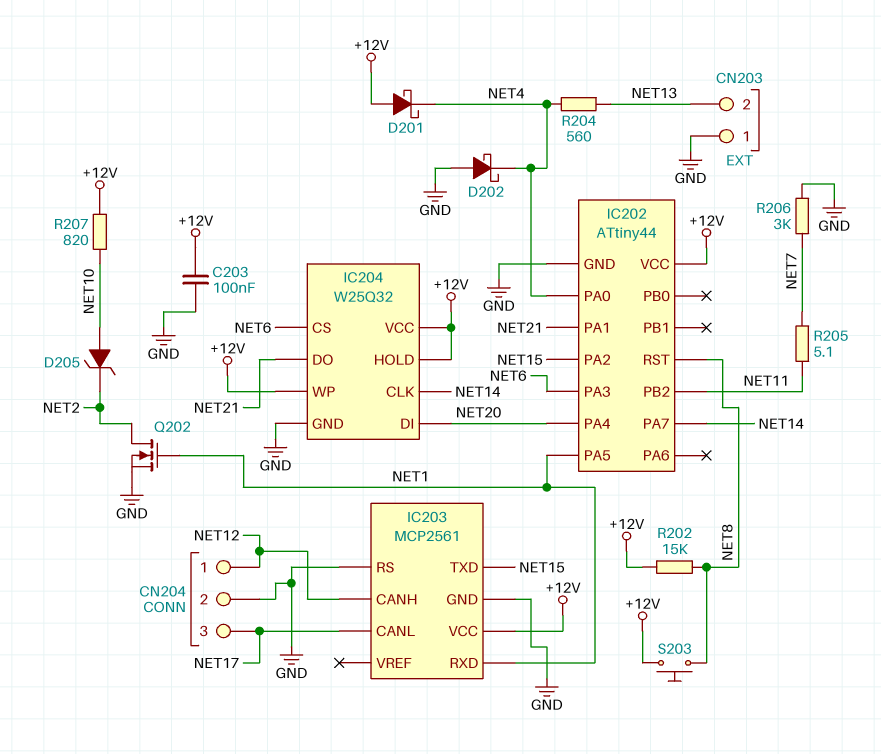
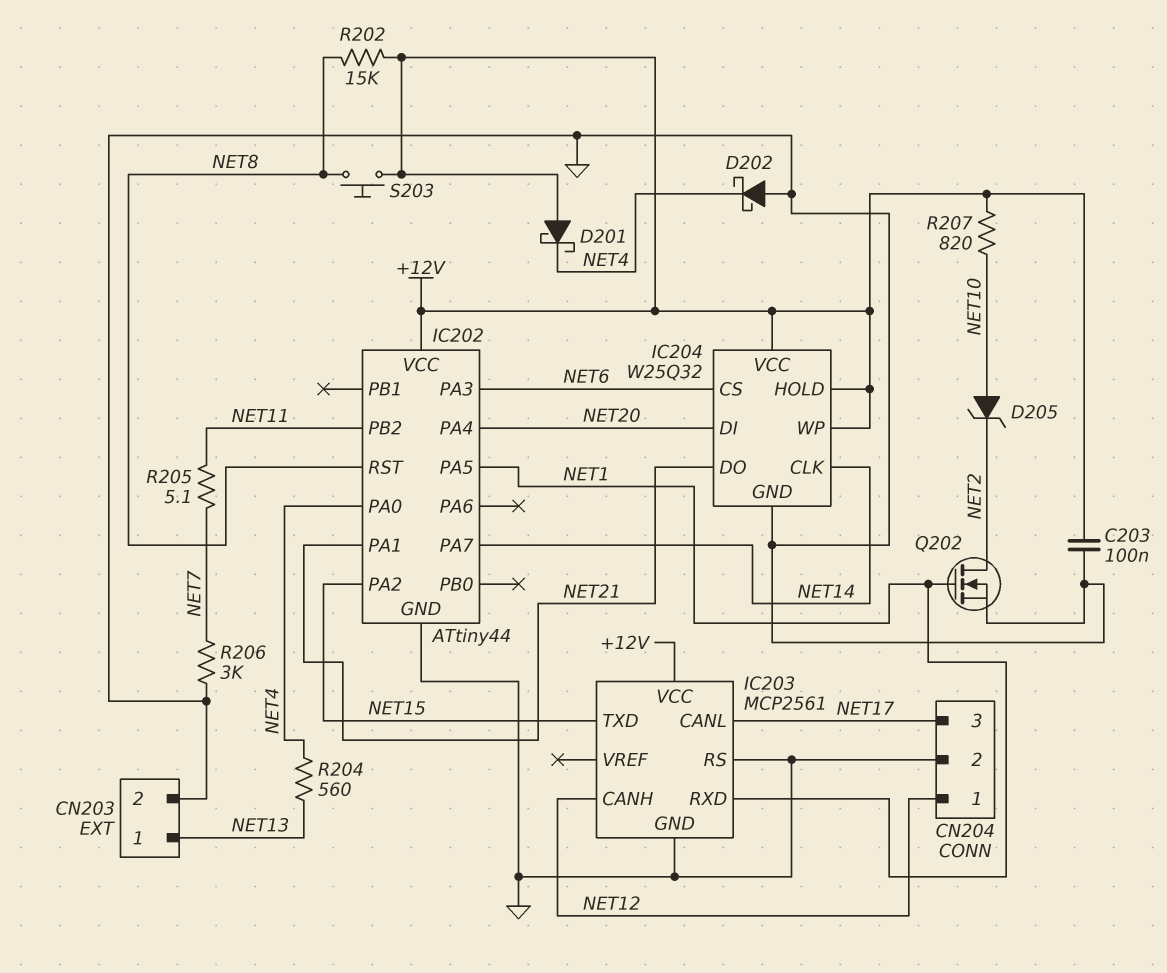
CN203 pin 1: GND -> NET13
CN203 pin 2: NET13 -> GND

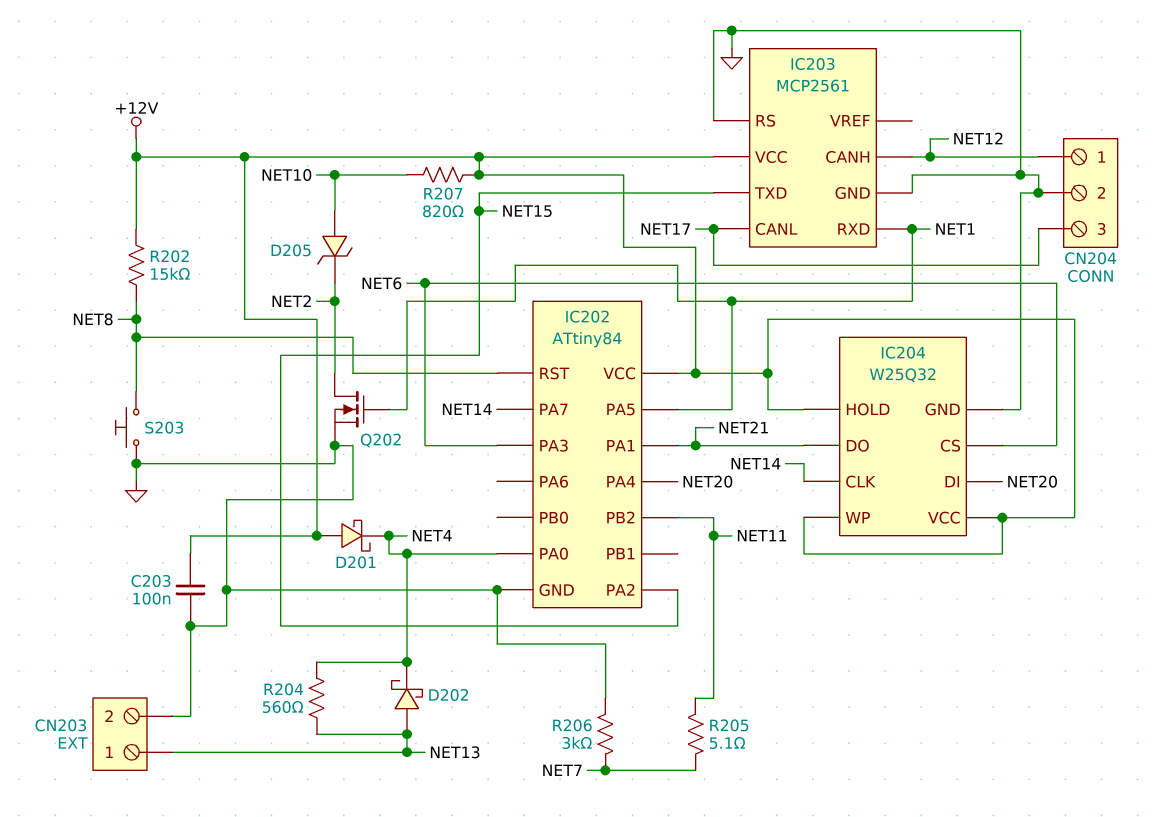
D202: schottky (A GND, K NET4) -> schottky (A NET13, K NET4)
IC202: ATtiny44 -> ATtiny84
S203: button (+12V, NET8) -> button (GND, NET8)

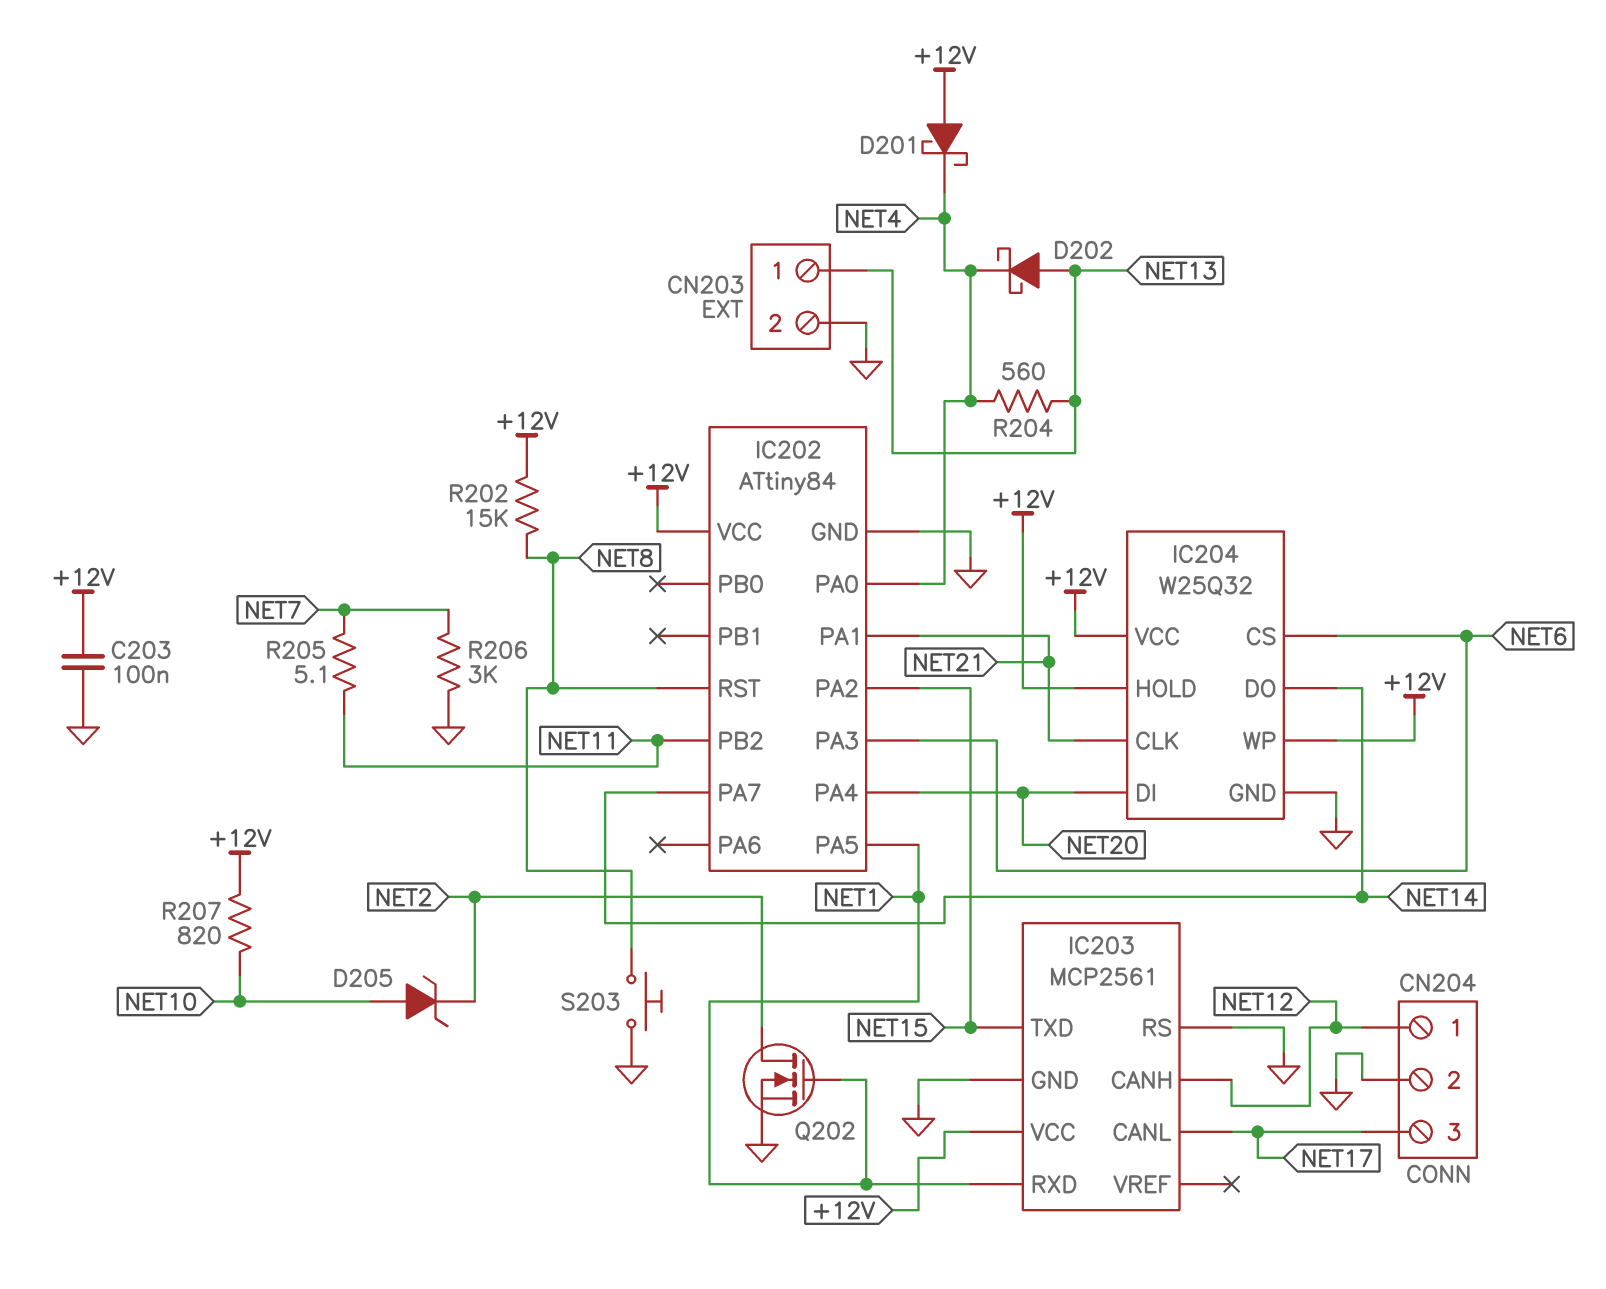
IC204 pin CLK: NET14 -> NET21
IC204 pin DO: NET21 -> NET14

